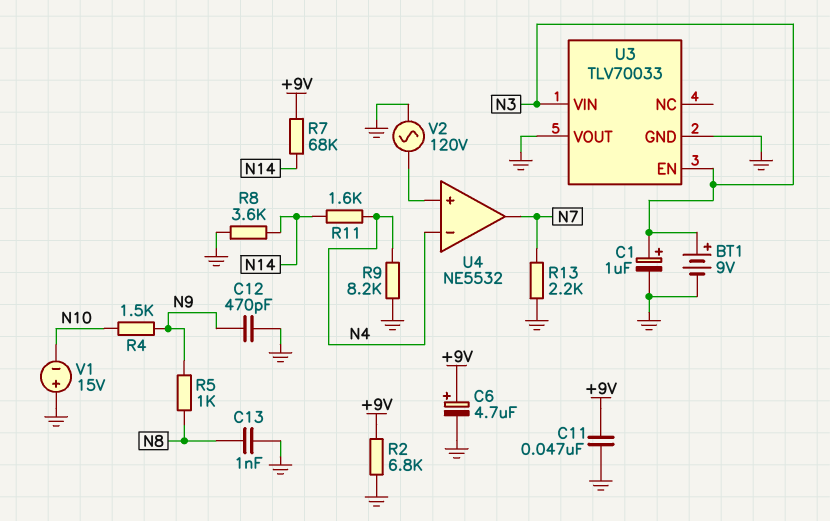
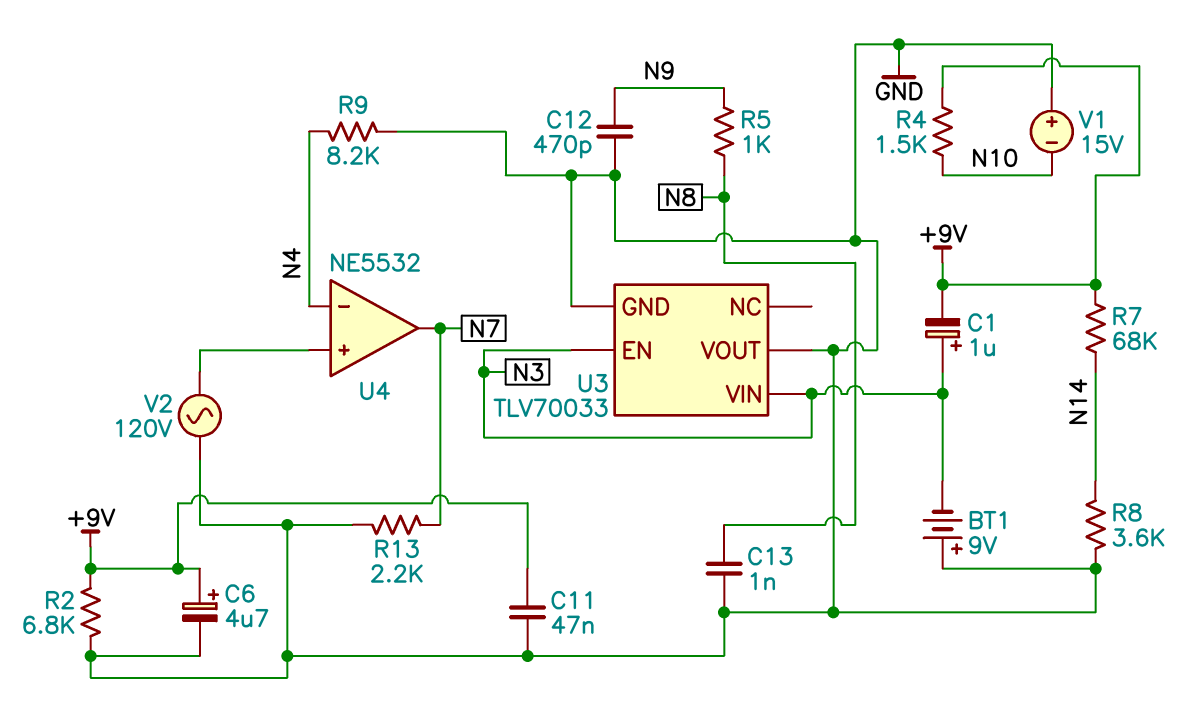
BT1: 9V (plus N3, minus GND) -> 9V (plus GND, minus N3)
C1: 1uF (plus N3, minus GND) -> 1uF (plus N3, minus +9V)
R4: 1.5k (N9, N10) -> 1.5k (+9V, N10)
R11: 1.6k (N4, N14) -> none

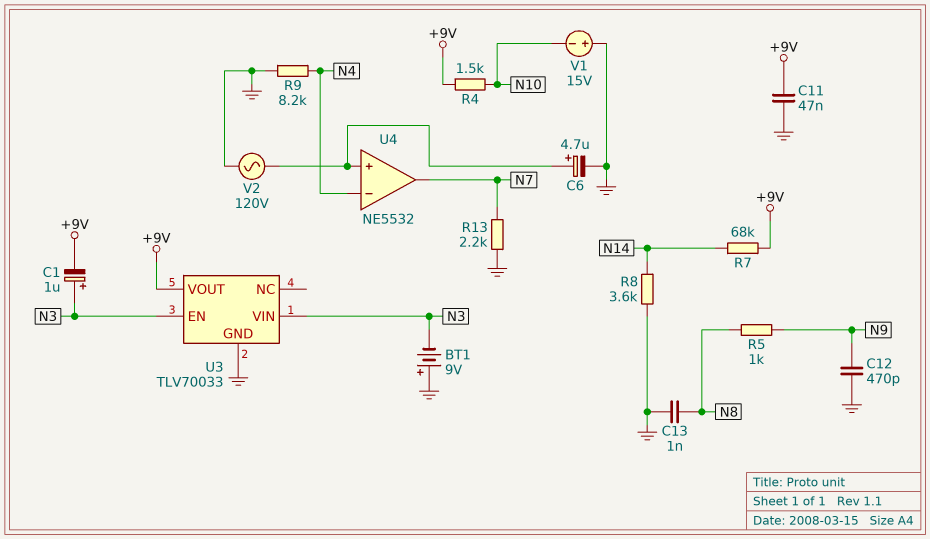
C6: 4.7uF (plus +9V, minus GND) -> 4.7uF (plus U4/in+, minus GND)
R2: 6.8k (+9V, GND) -> none
U3 pin VOUT: GND -> +9V

